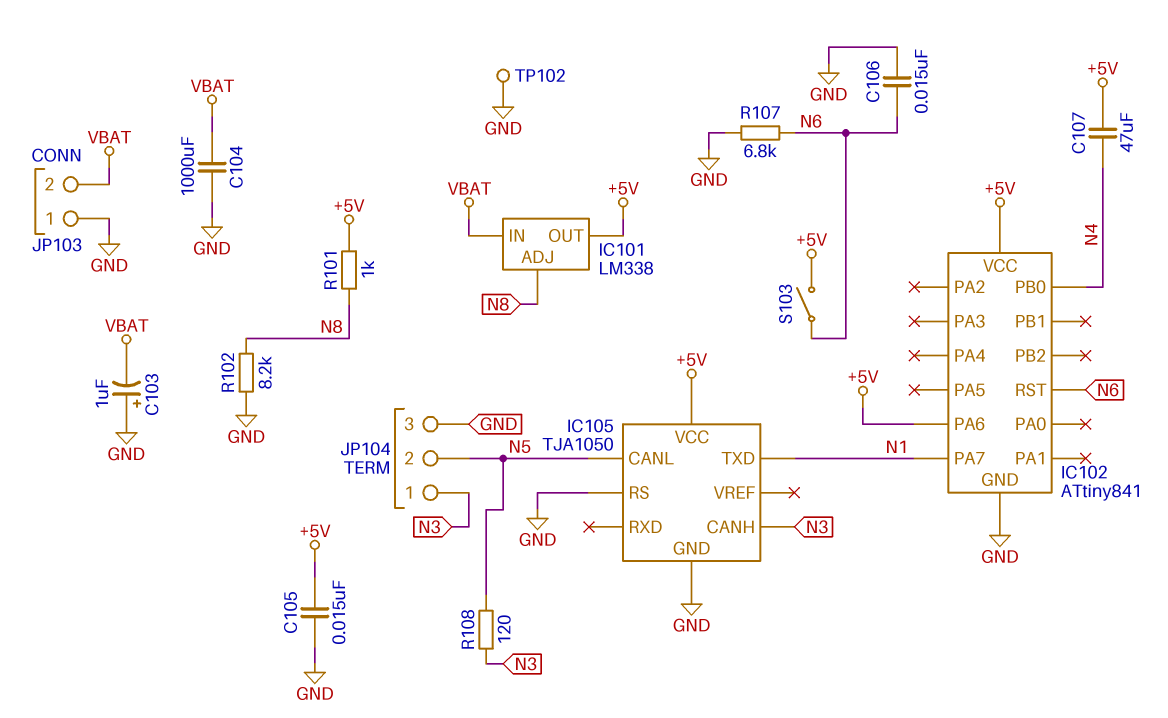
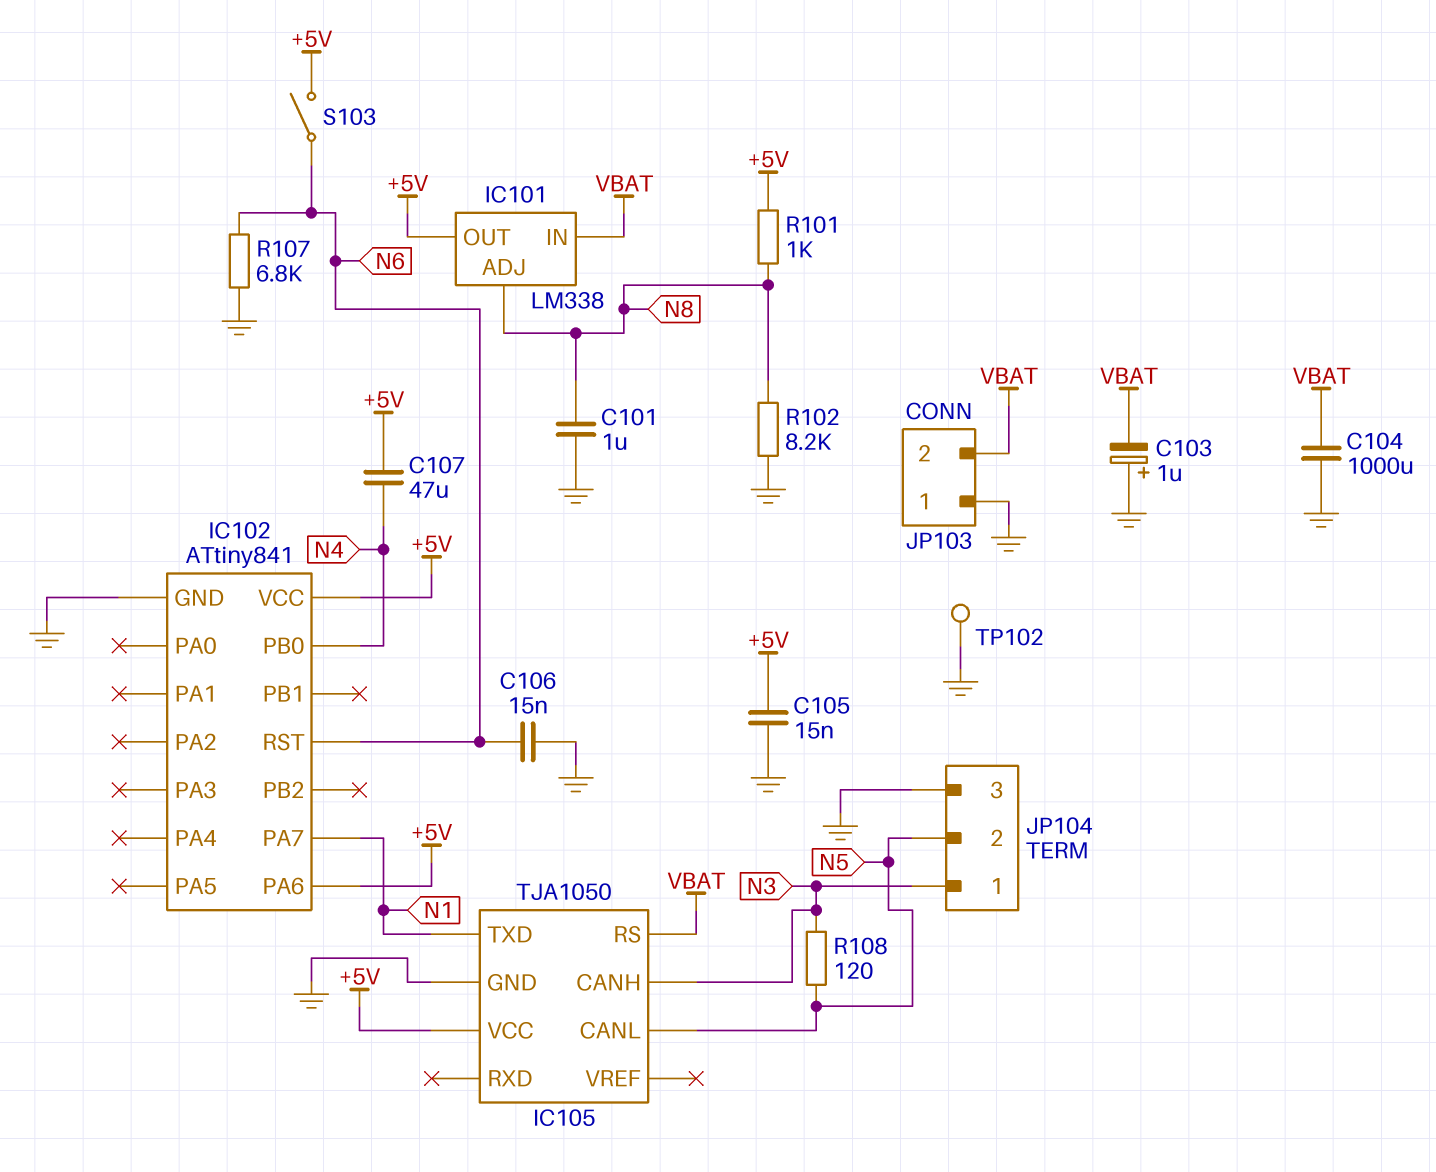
C101: none -> 1uF (GND, N8)
IC105 pin RS: GND -> VBAT

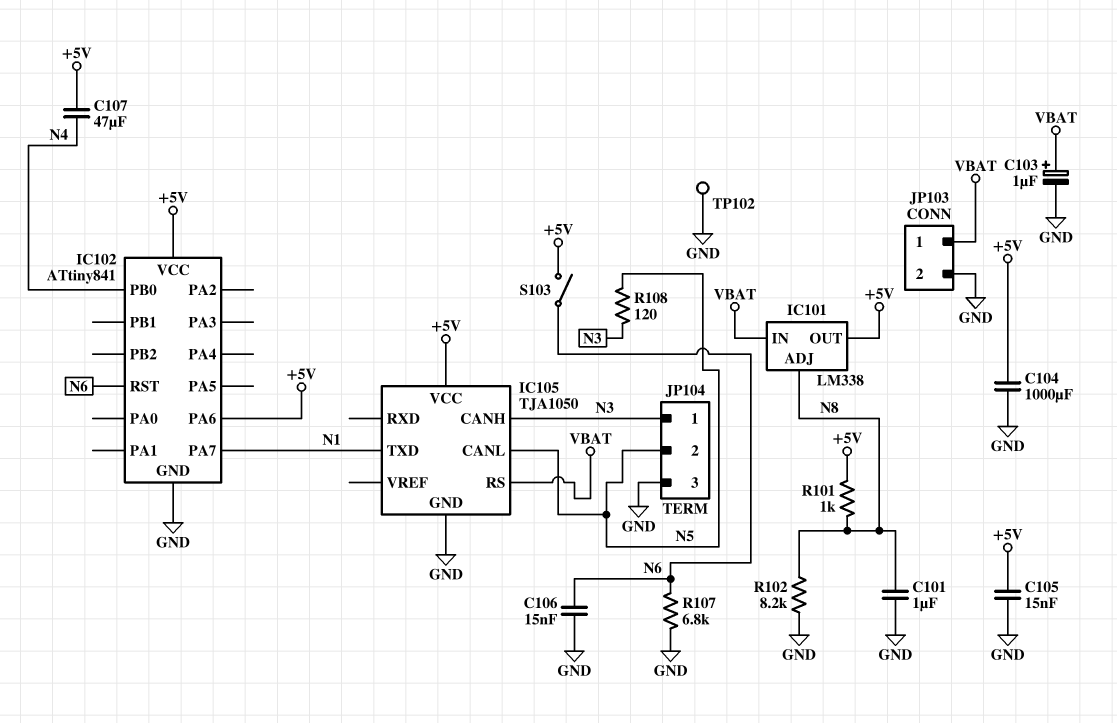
C103: 1uF (plus GND, minus VBAT) -> 1uF (plus VBAT, minus GND)
C104: 1000uF (GND, VBAT) -> 1000uF (+5V, GND)
JP103 pin 1: GND -> VBAT
JP103 pin 2: VBAT -> GND

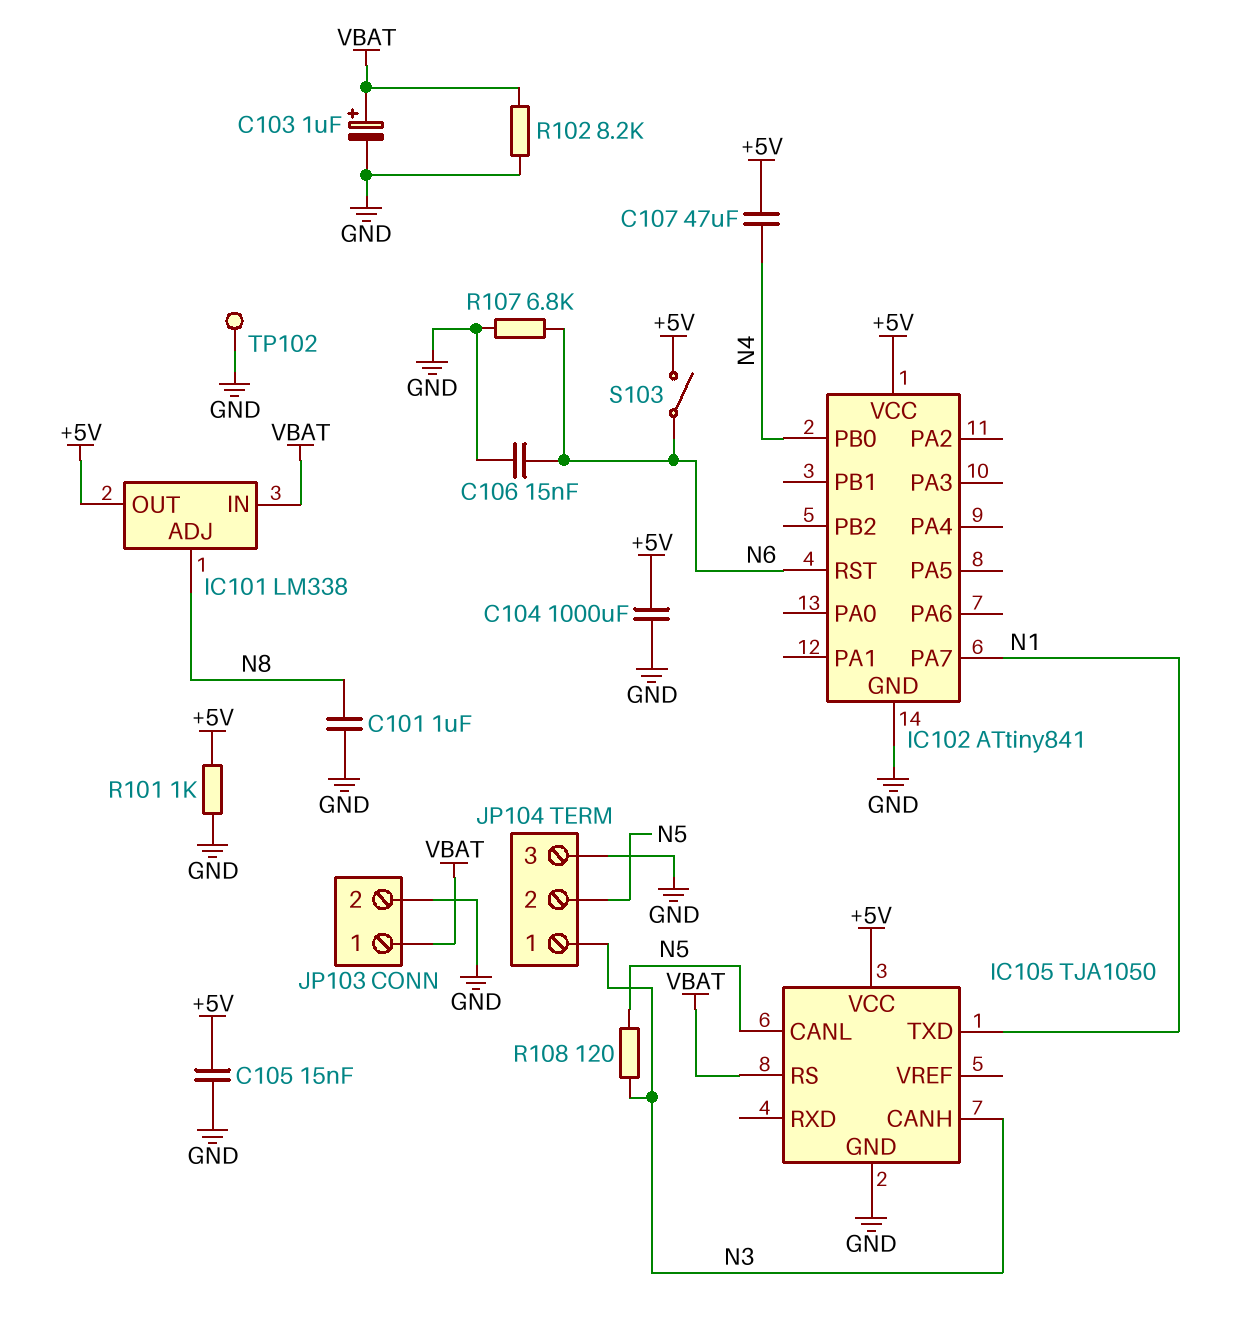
IC102 pin PA6: +5V -> none
R101: 1k (+5V, N8) -> 1k (+5V, GND)
R102: 8.2k (GND, N8) -> 8.2k (GND, VBAT)

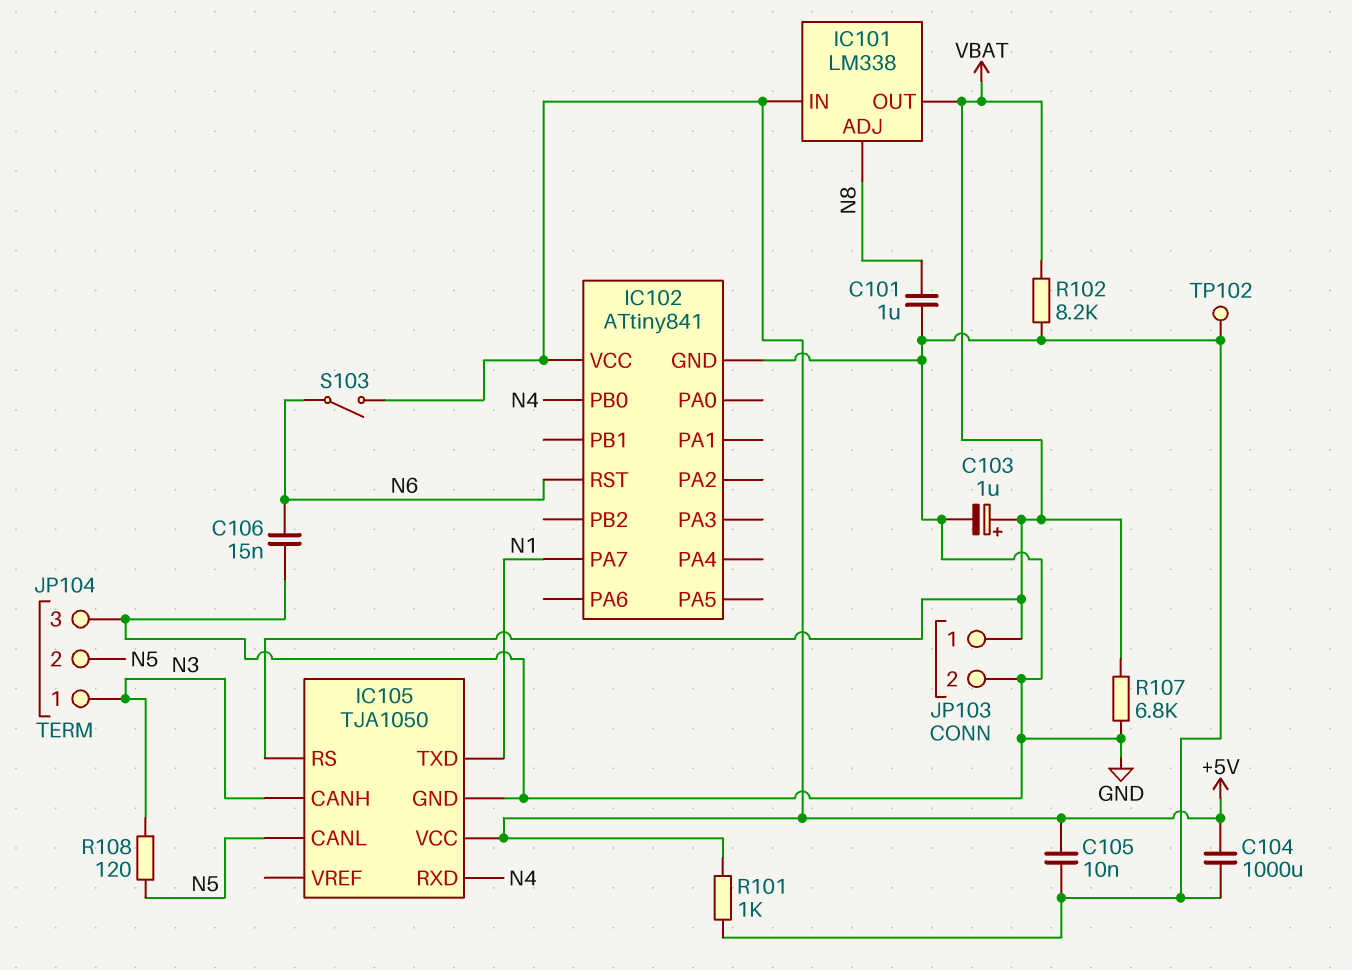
C105: 15nF (+5V, GND) -> 10nF (+5V, GND)
C107: 47uF (+5V, N4) -> none
IC101 pin IN: VBAT -> +5V
IC101 pin OUT: +5V -> VBAT
IC105 pin RXD: none -> N4
R107: 6.8k (GND, N6) -> 6.8k (GND, VBAT)

